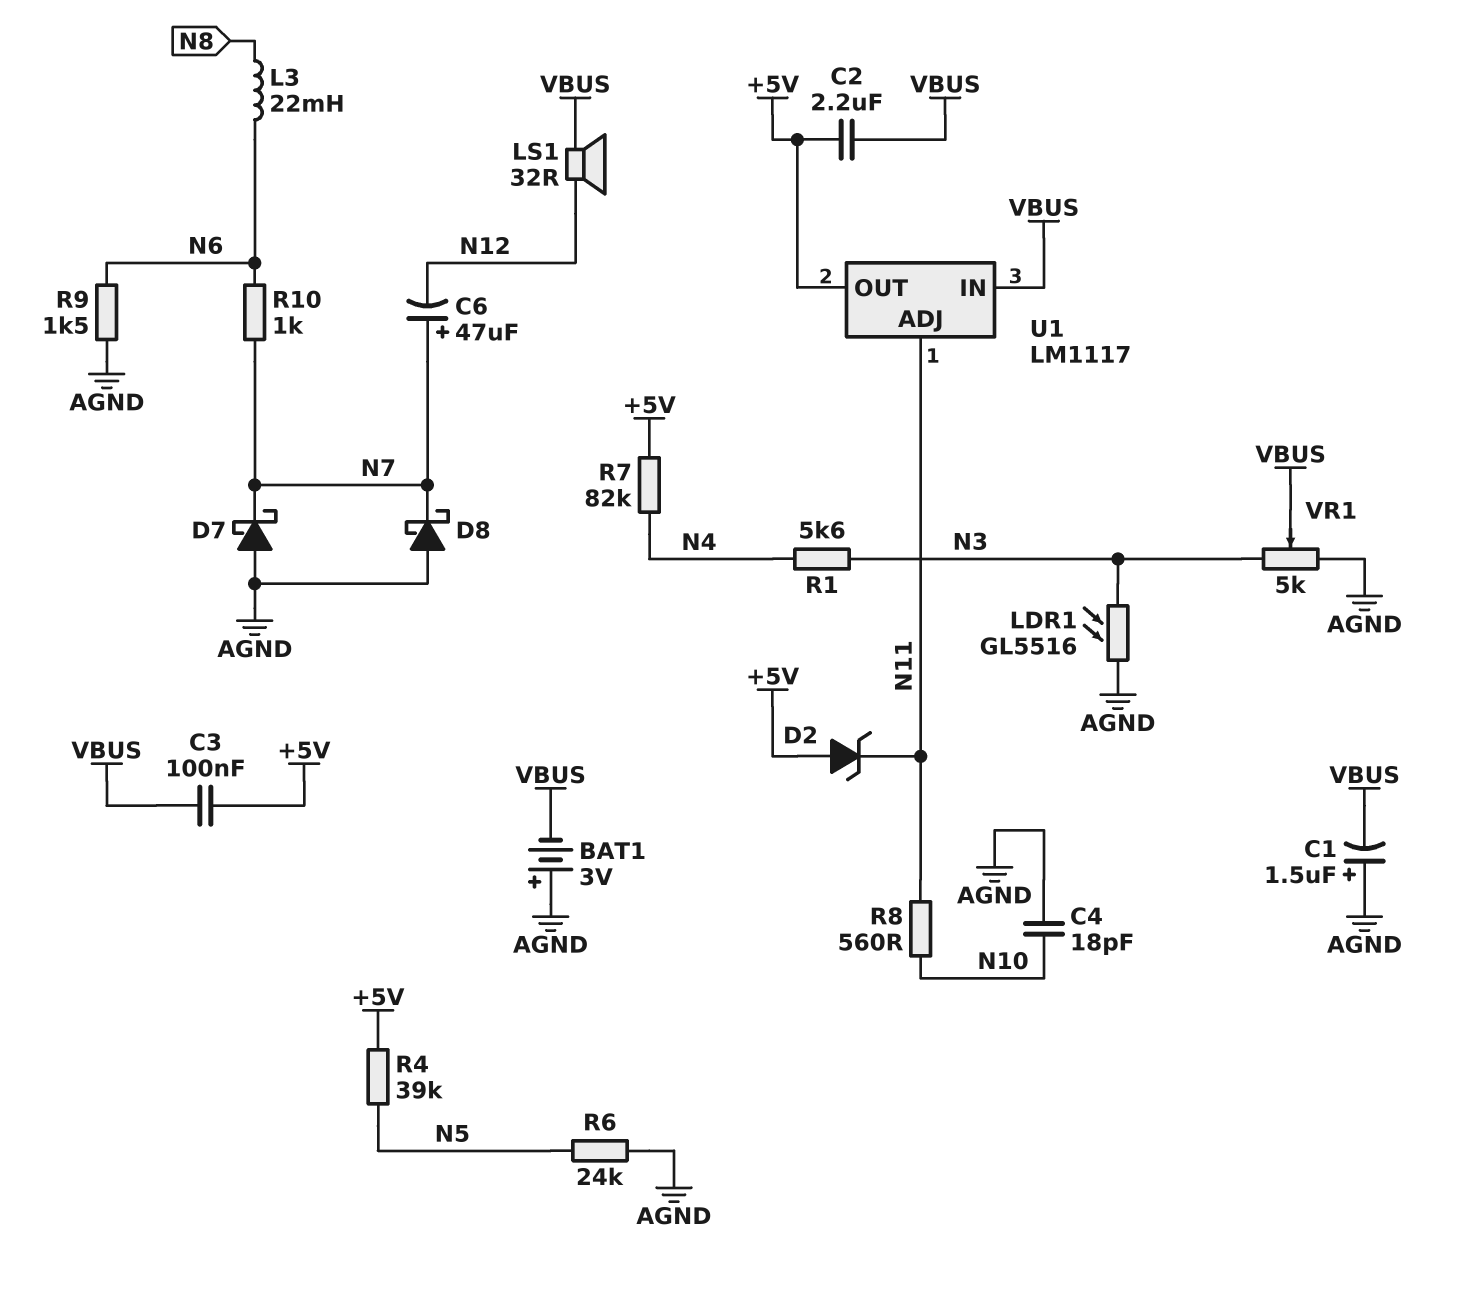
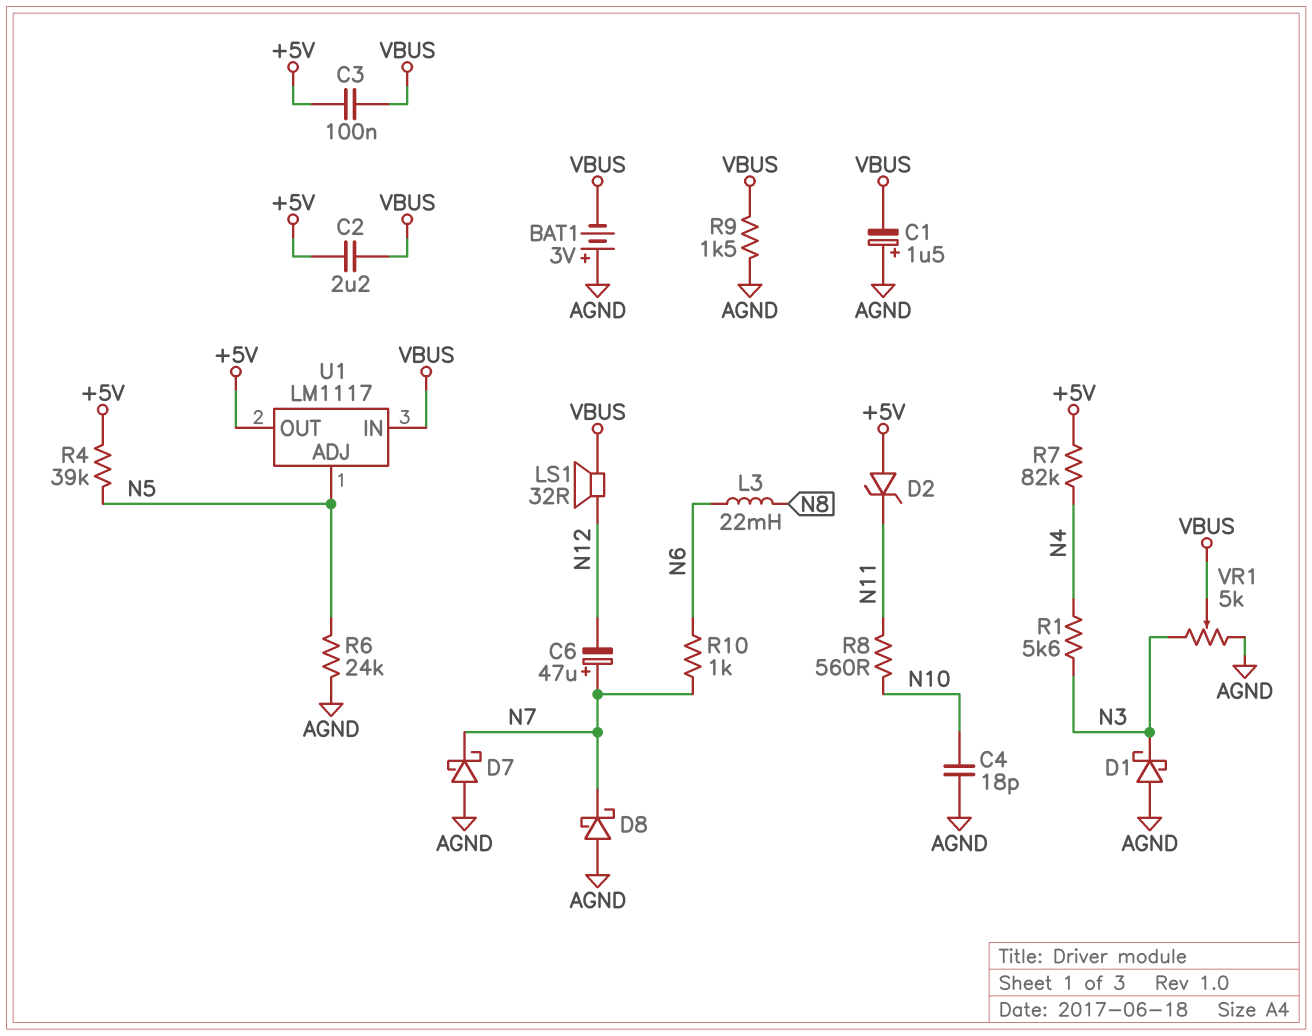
D1: none -> schottky (A AGND, K N3)
LDR1: GL5516 (AGND, N3) -> none
R9: 1.5k (AGND, N6) -> 1.5k (AGND, VBUS)
U1 pin ADJ: N11 -> N5

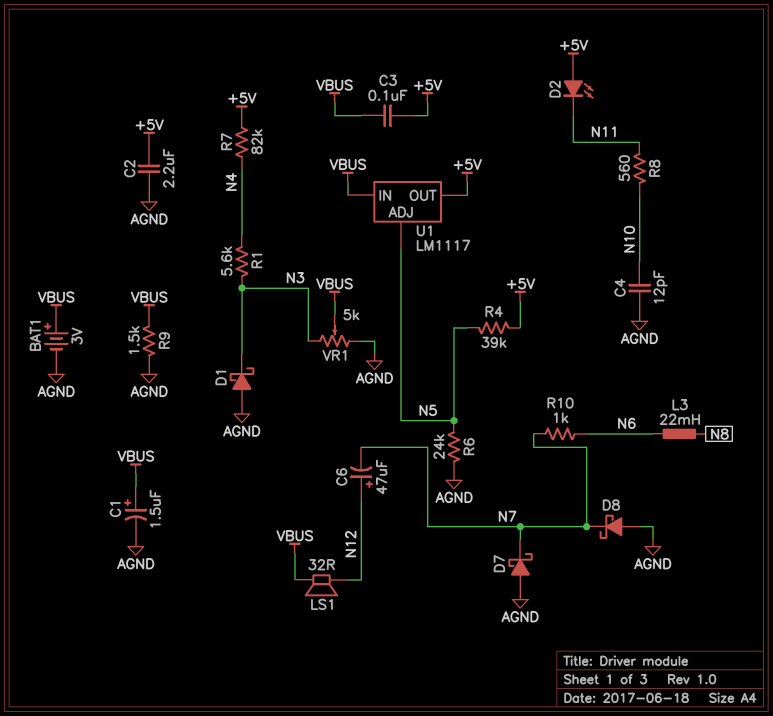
BAT1: 3V (plus AGND, minus VBUS) -> 3V (plus VBUS, minus AGND)
C1: 1.5uF (plus AGND, minus VBUS) -> 1.5uF (plus VBUS, minus AGND)
C2: 2.2uF (+5V, VBUS) -> 2.2uF (+5V, AGND)
C4: 18pF (AGND, N10) -> 12pF (AGND, N10)
C6: 47uF (plus N7, minus N12) -> 47uF (plus N12, minus N7)
D2: zener (A +5V, K N11) -> LED (A +5V, K N11)

